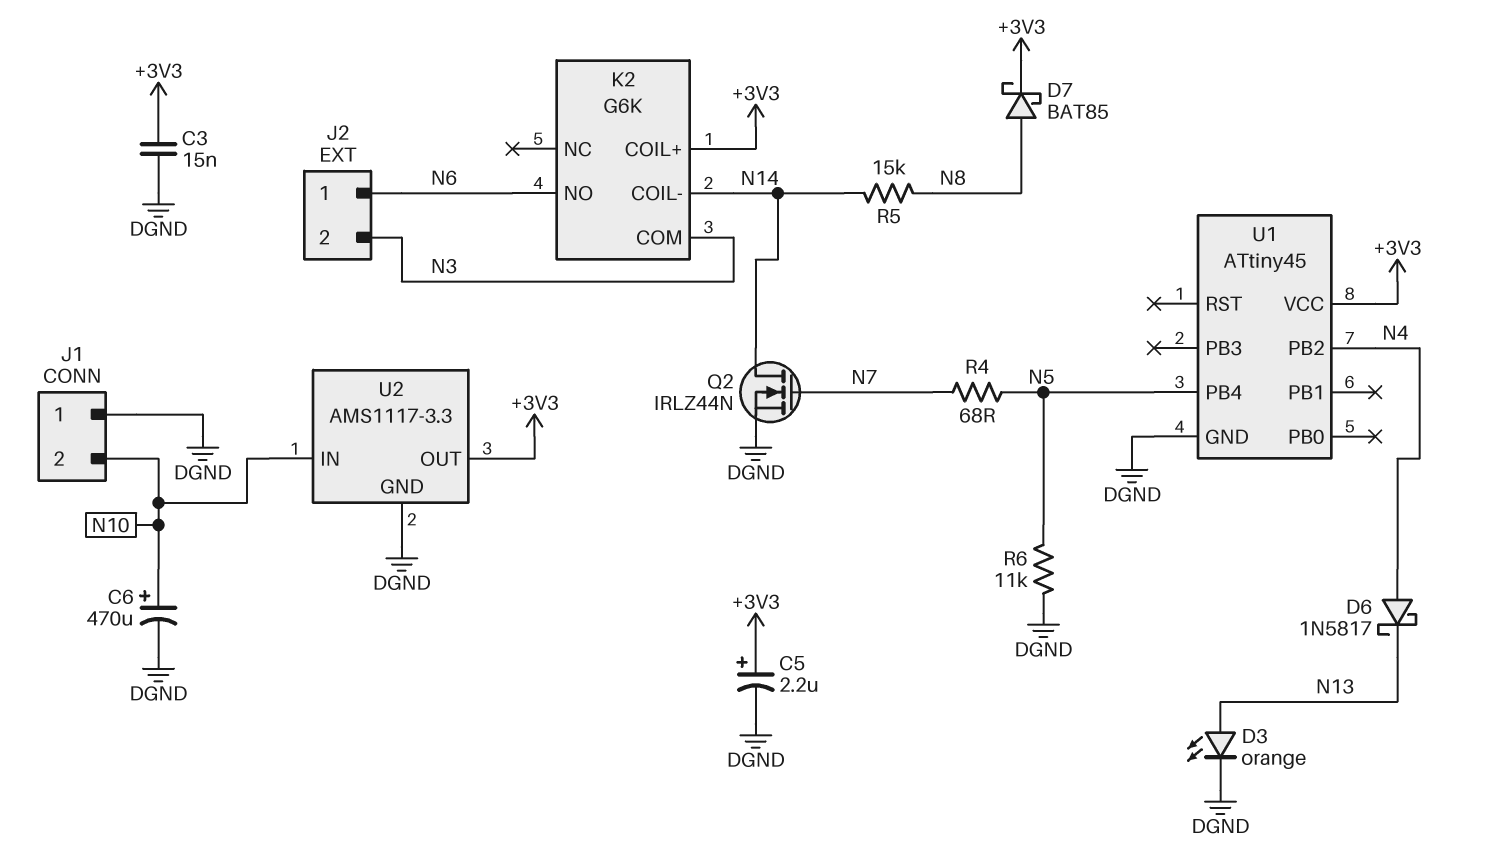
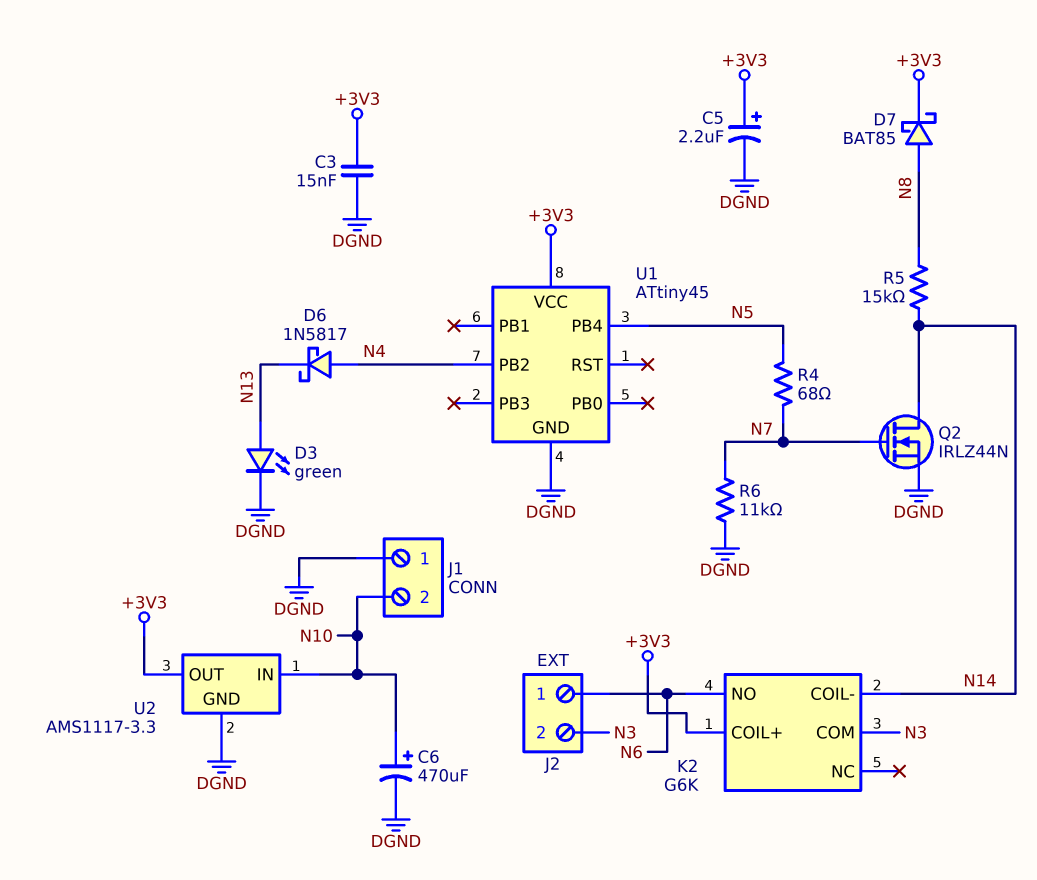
D3: LED orange (A N13, K DGND) -> LED green (A N13, K DGND)
R6: 11k (DGND, N5) -> 11k (DGND, N7)

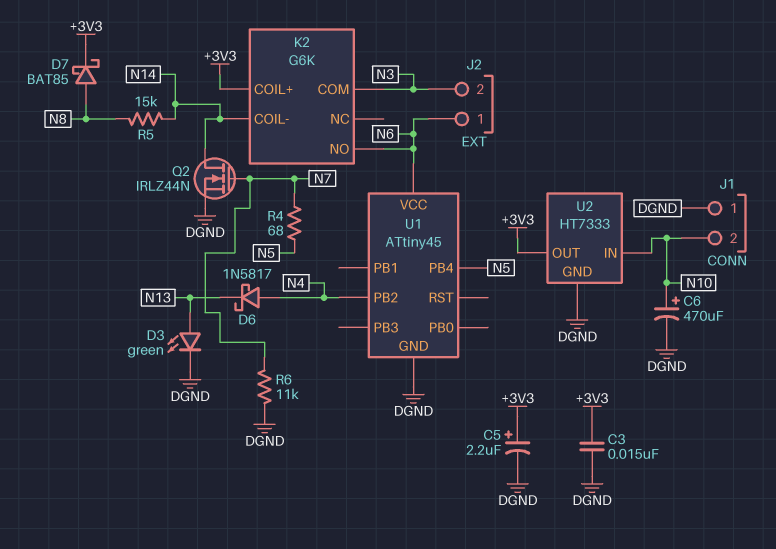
U1 pin VCC: +3V3 -> N6
U2: AMS1117-3.3 -> HT7333

